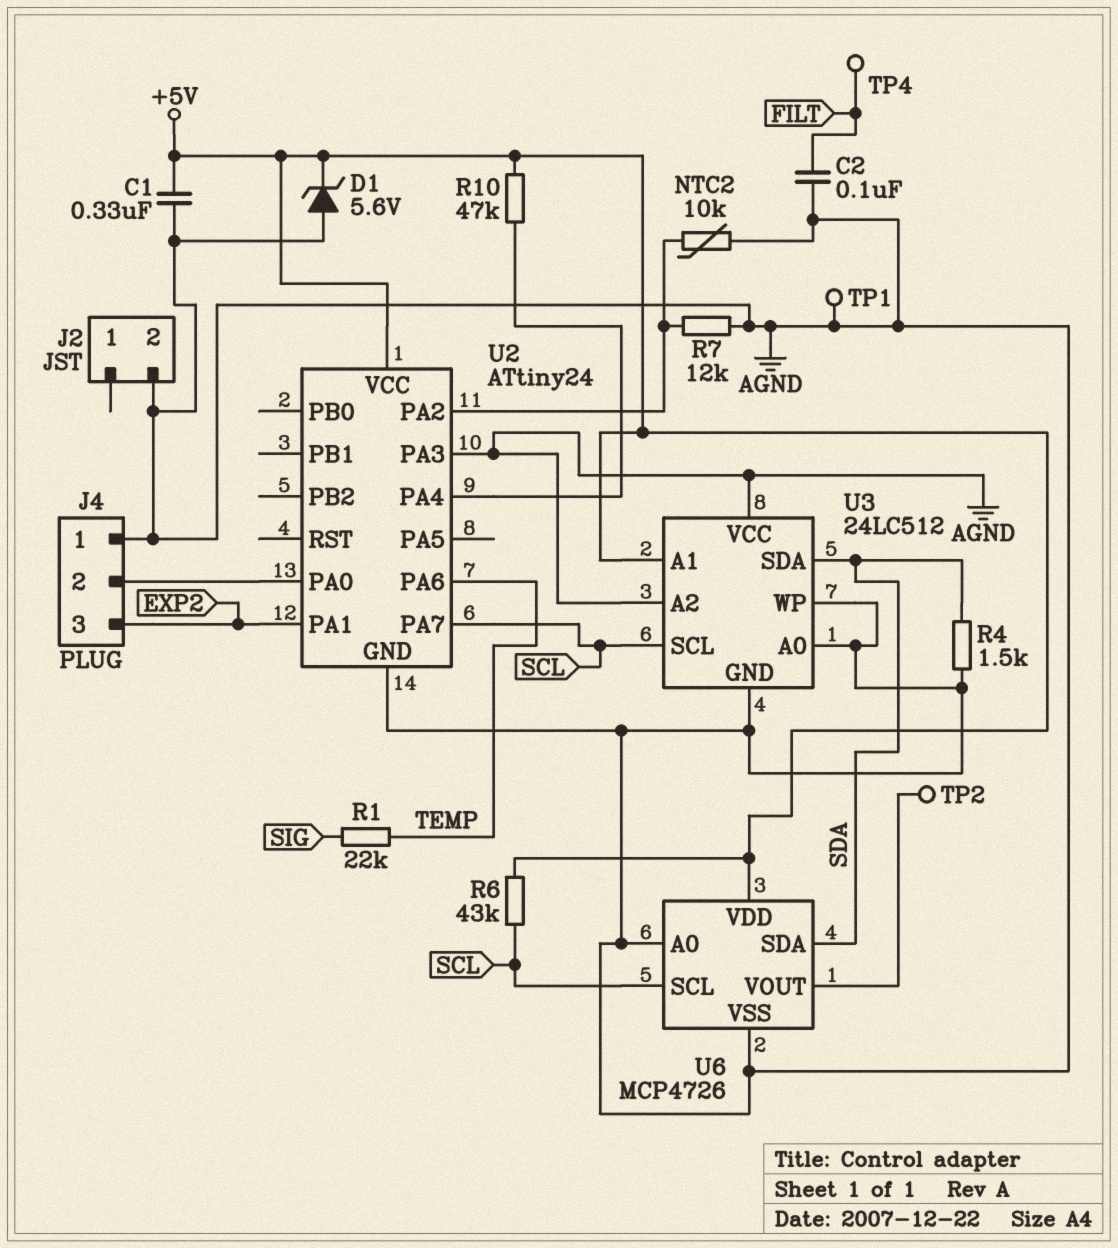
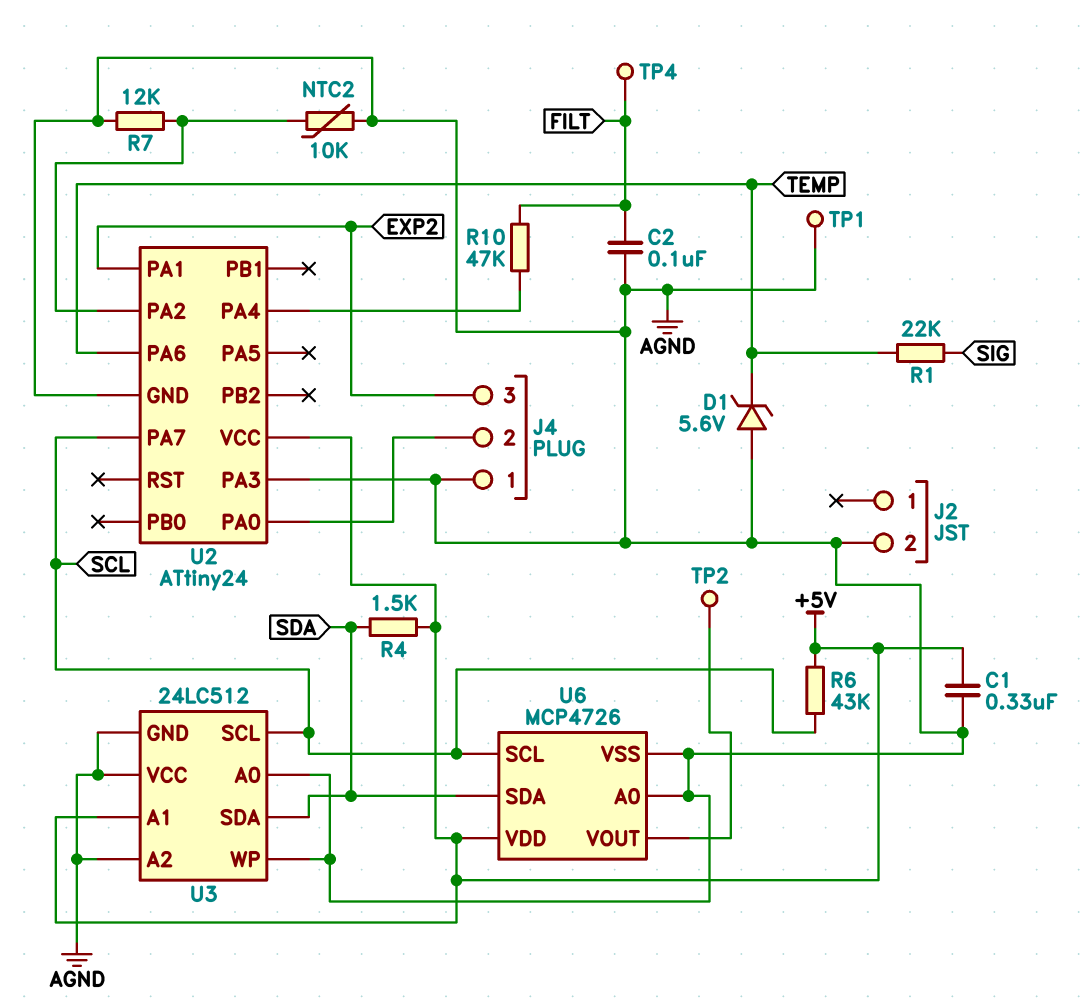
D1: zener 5.6V (A AGND, K +5V) -> zener 5.6V (A AGND, K TEMP)
R4: 1.5k (AGND, SDA) -> 1.5k (+5V, SDA)
R10: 47k (+5V, U2/PA4) -> 47k (FILT, U2/PA4)

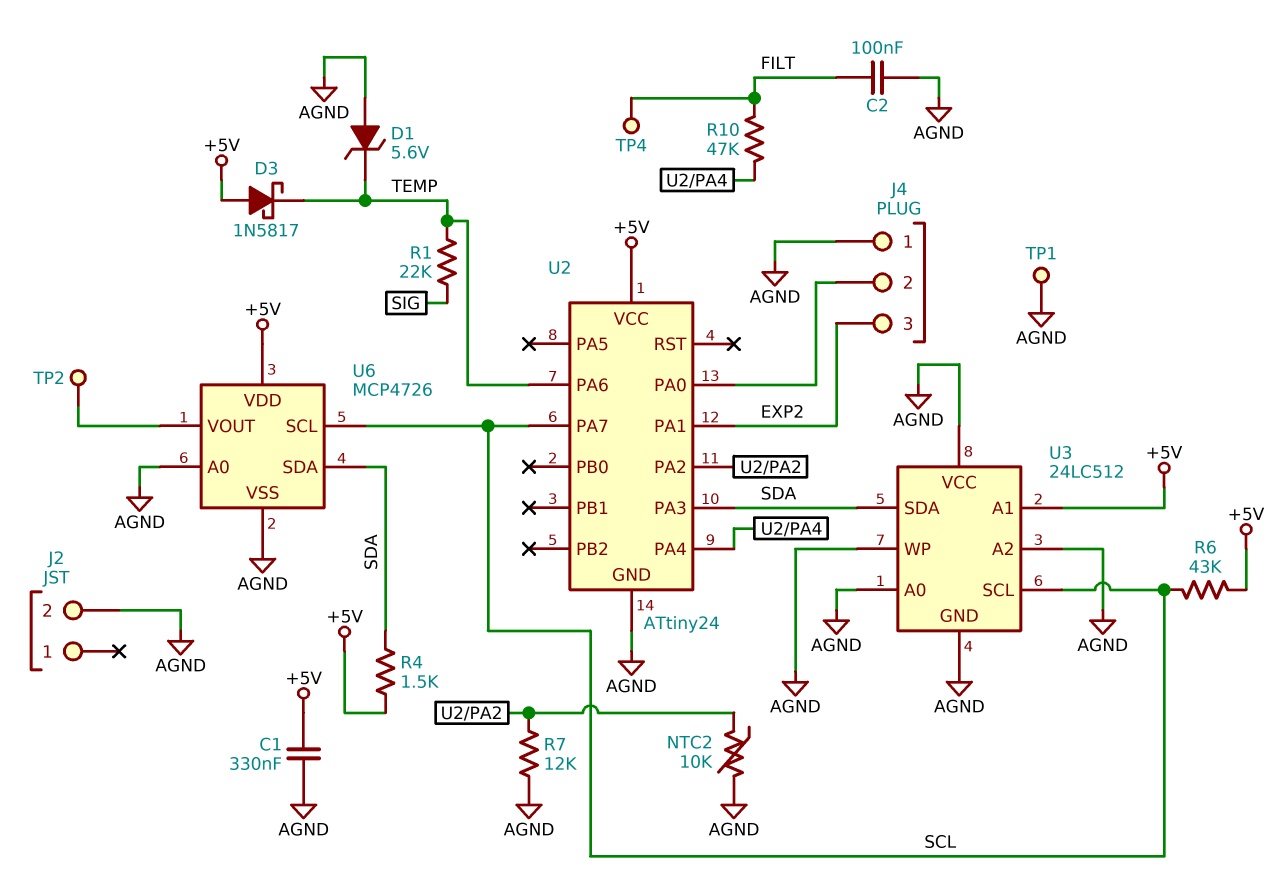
D3: none -> schottky 1N5817 (A +5V, K TEMP)
U2 pin PA3: AGND -> SDA

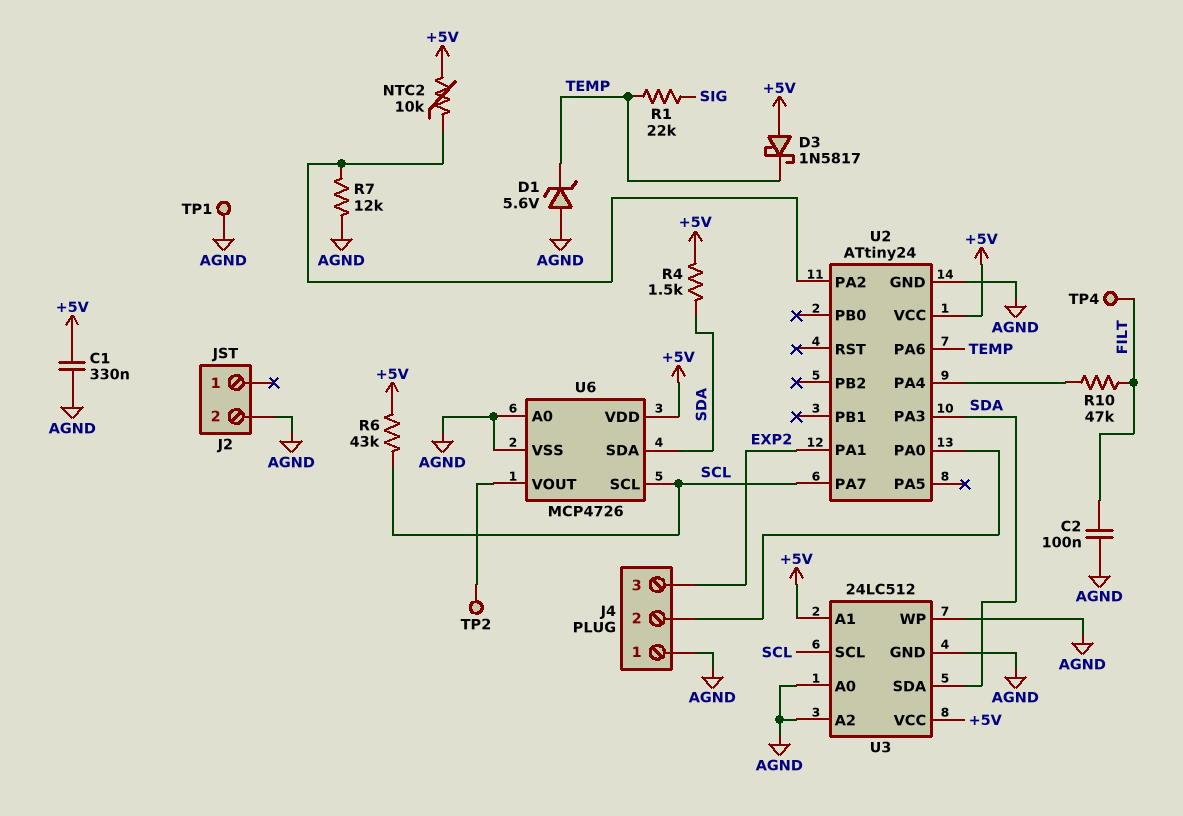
NTC2: 10k (AGND, U2/PA2) -> 10k (+5V, U2/PA2)
U3 pin VCC: AGND -> +5V

